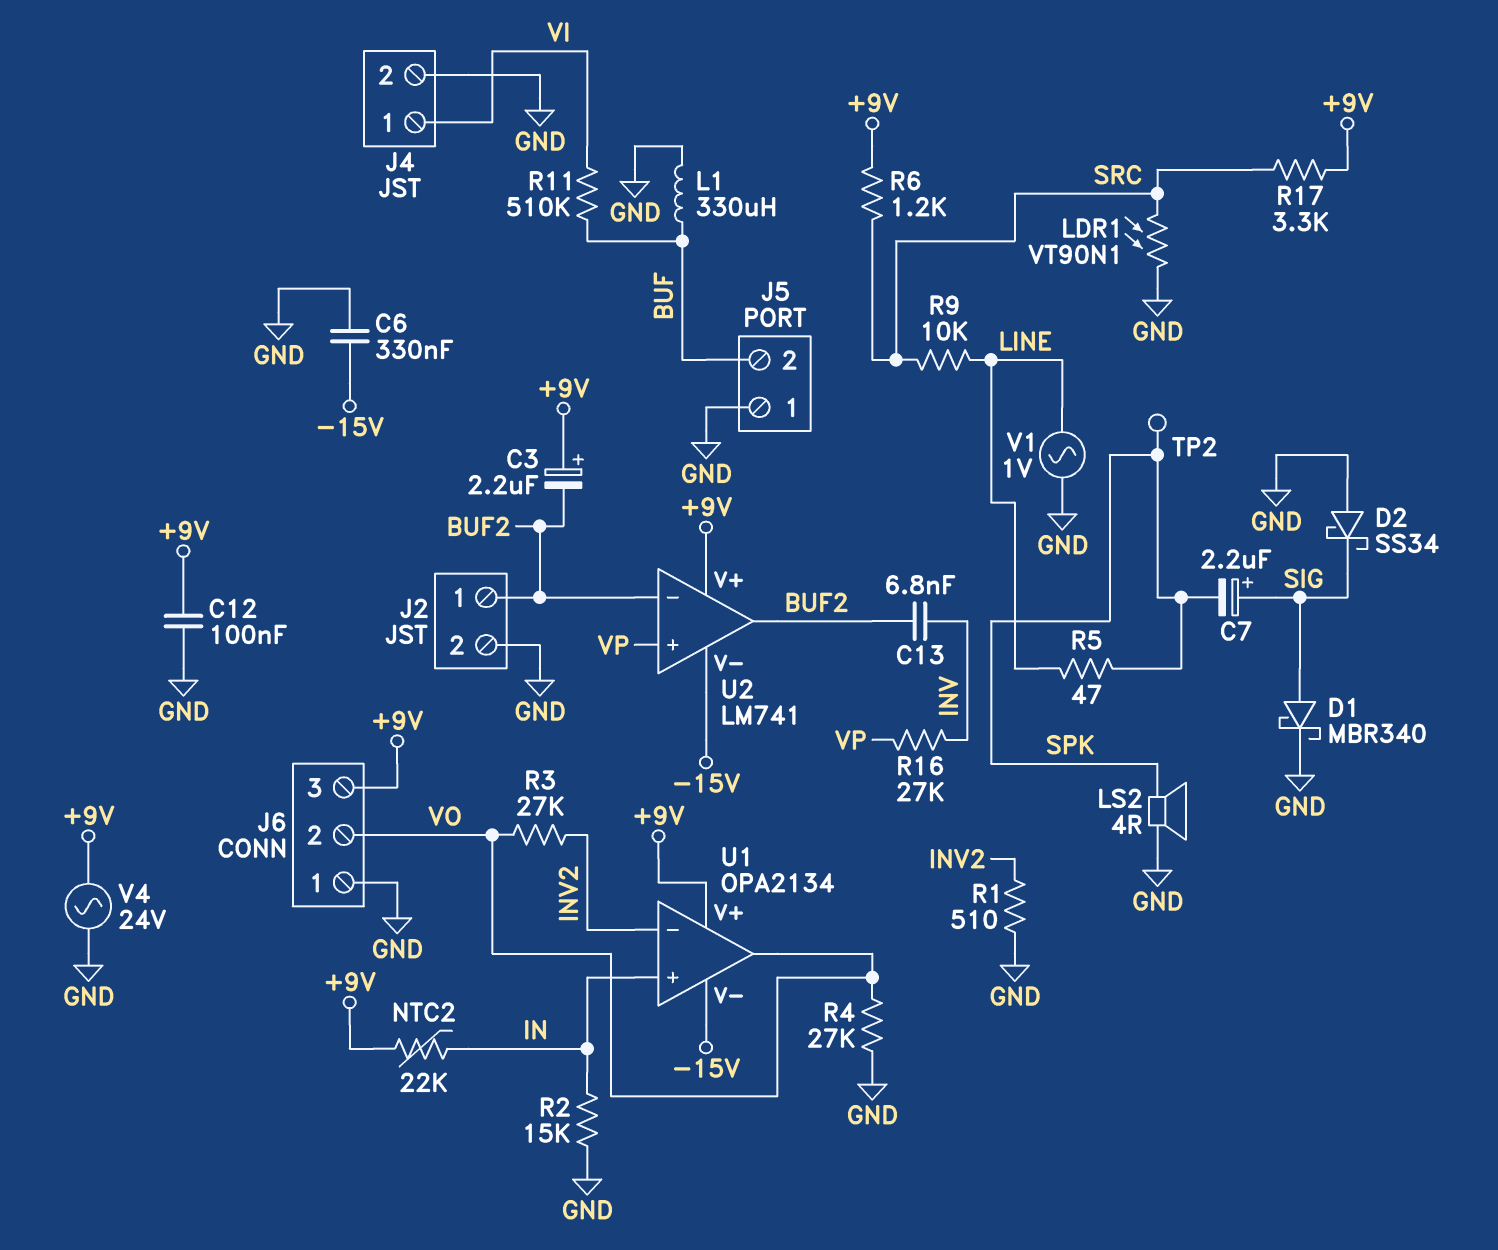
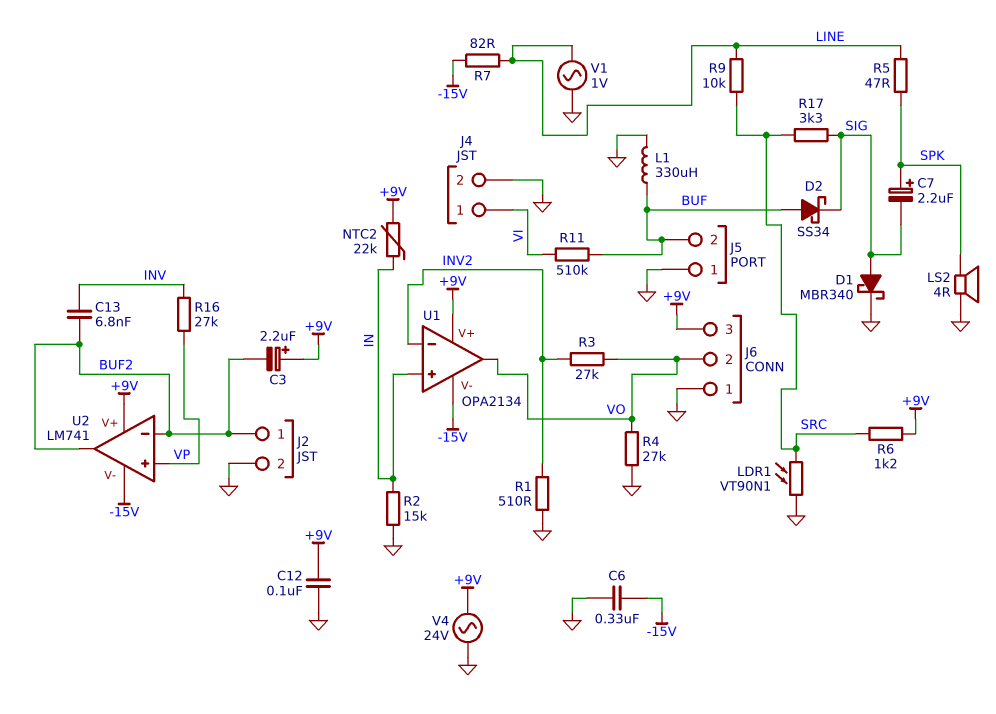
C7: 2.2uF (plus SIG, minus SPK) -> 2.2uF (plus SPK, minus SIG)
D2: schottky SS34 (A GND, K SIG) -> schottky SS34 (A BUF, K SIG)
R7: none -> 82 (-15V, LINE)
R17: 3.3k (+9V, SRC) -> 3.3k (SIG, SRC)
TP2: test point (SPK) -> none

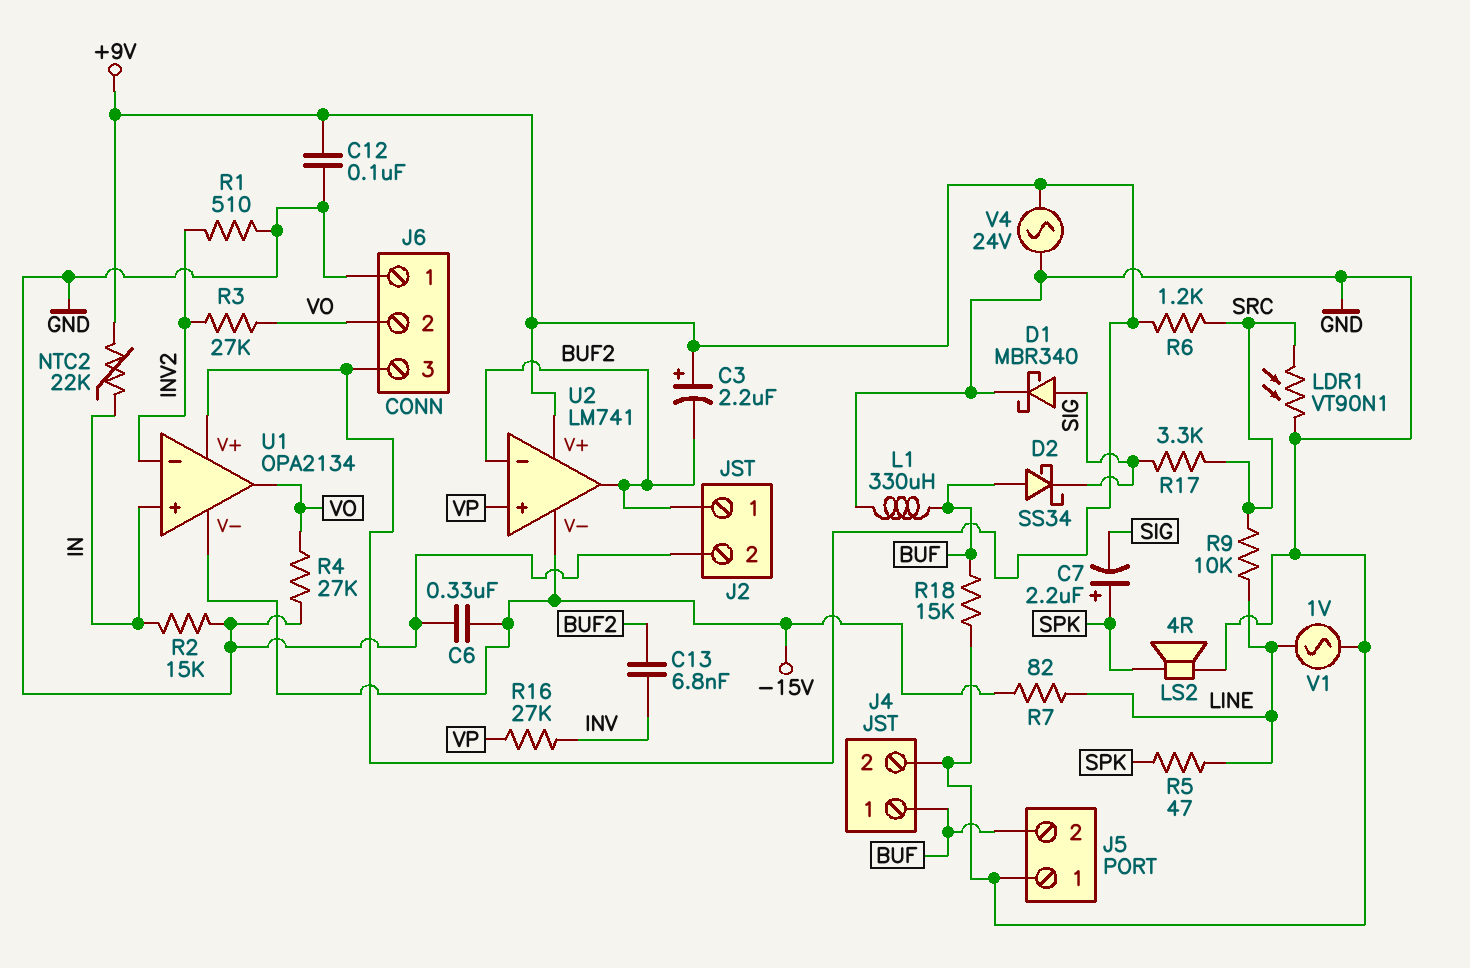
J4 pin 1: VI -> BUF
R11: 510k (BUF, VI) -> none
R18: none -> 15k (BUF, GND)

